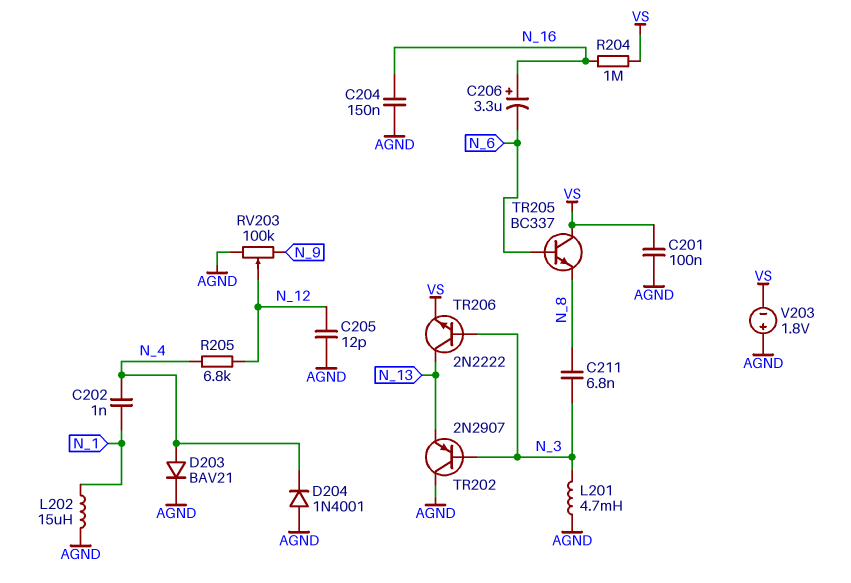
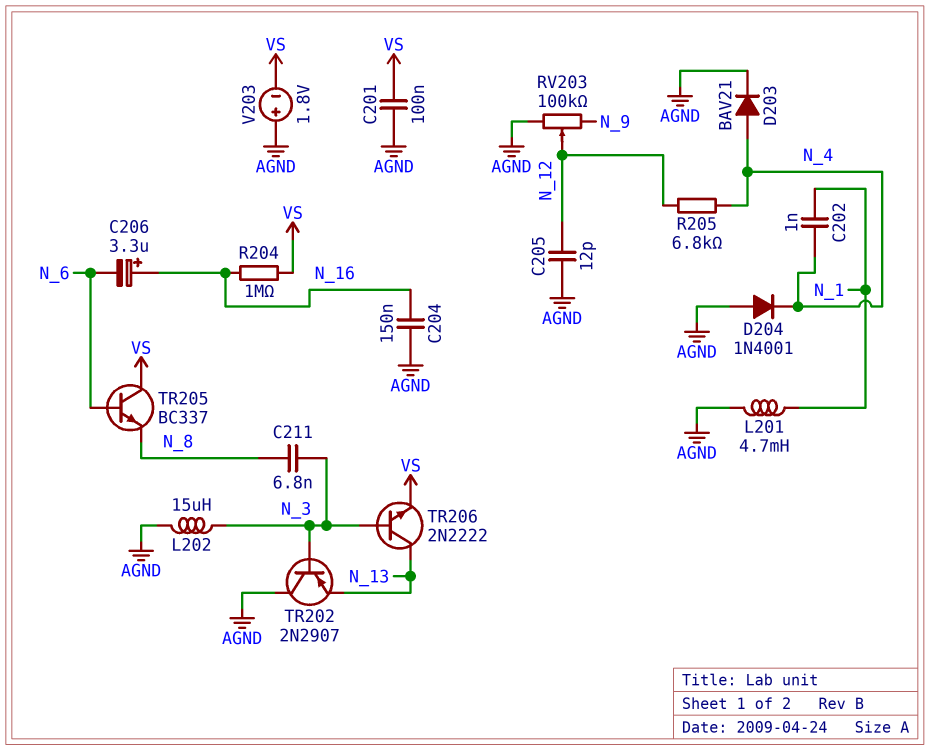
L201: 4.7mH (AGND, N_3) -> 4.7mH (AGND, N_1)
L202: 15uH (AGND, N_1) -> 15uH (AGND, N_3)

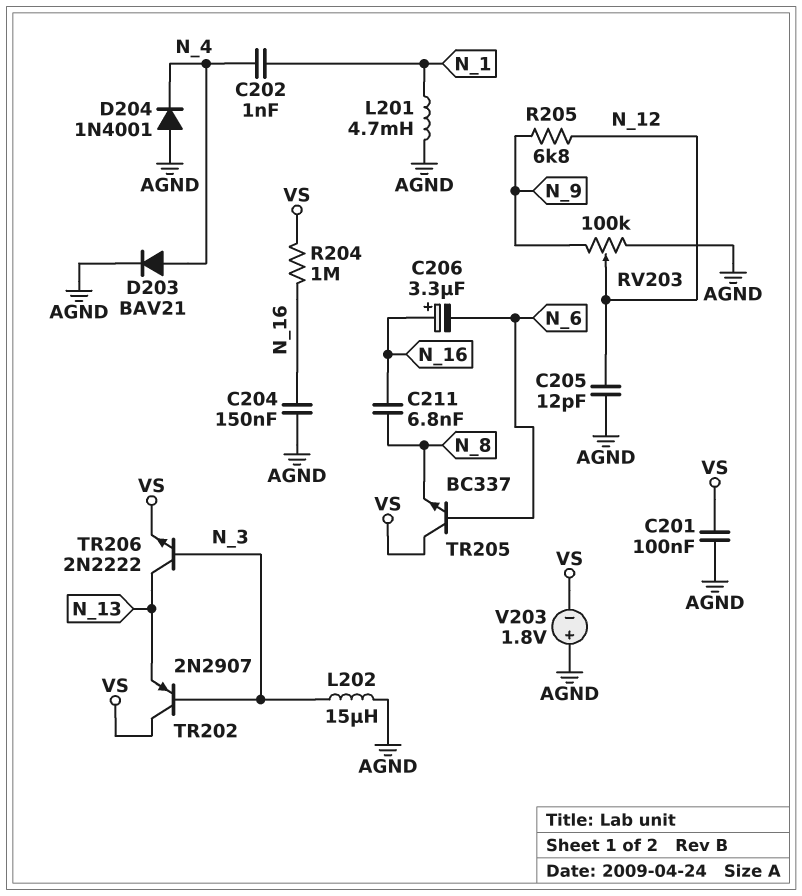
C211: 6.8nF (N_3, N_8) -> 6.8nF (N_8, N_16)
R205: 6.8k (N_4, N_12) -> 6.8k (N_9, N_12)
TR202: PNP 2N2907 (B N_3, C AGND, E N_13) -> PNP 2N2907 (B N_3, C VS, E N_13)

